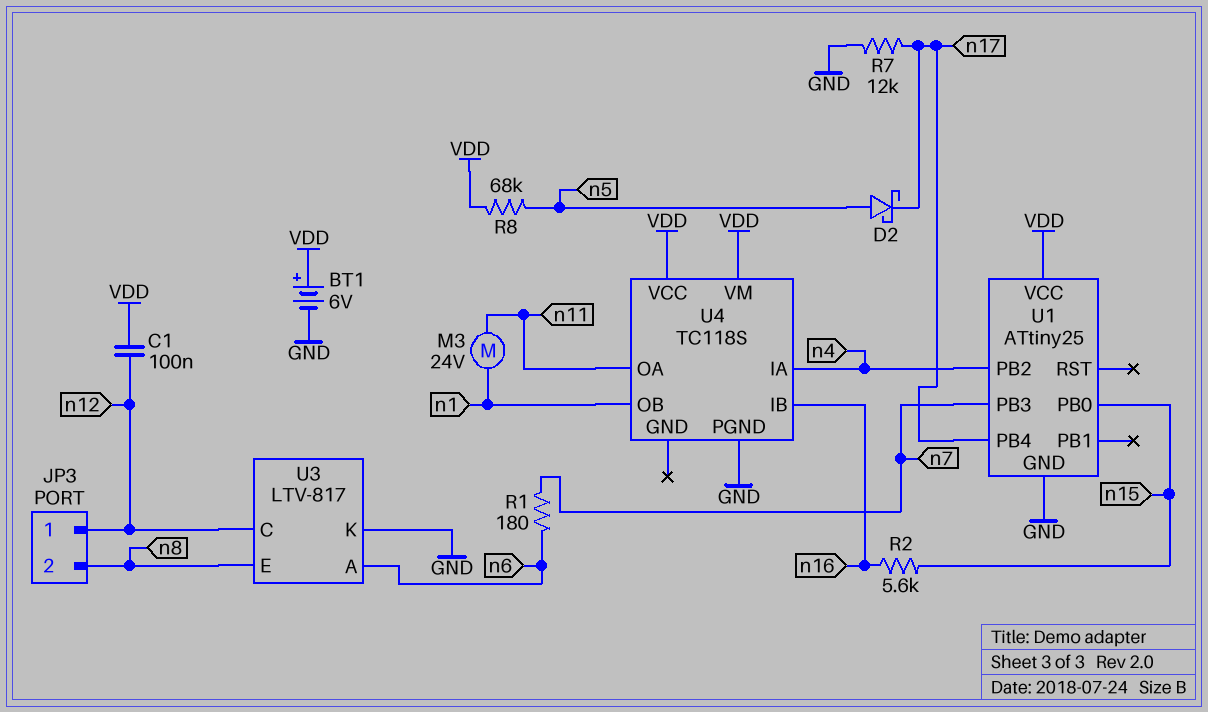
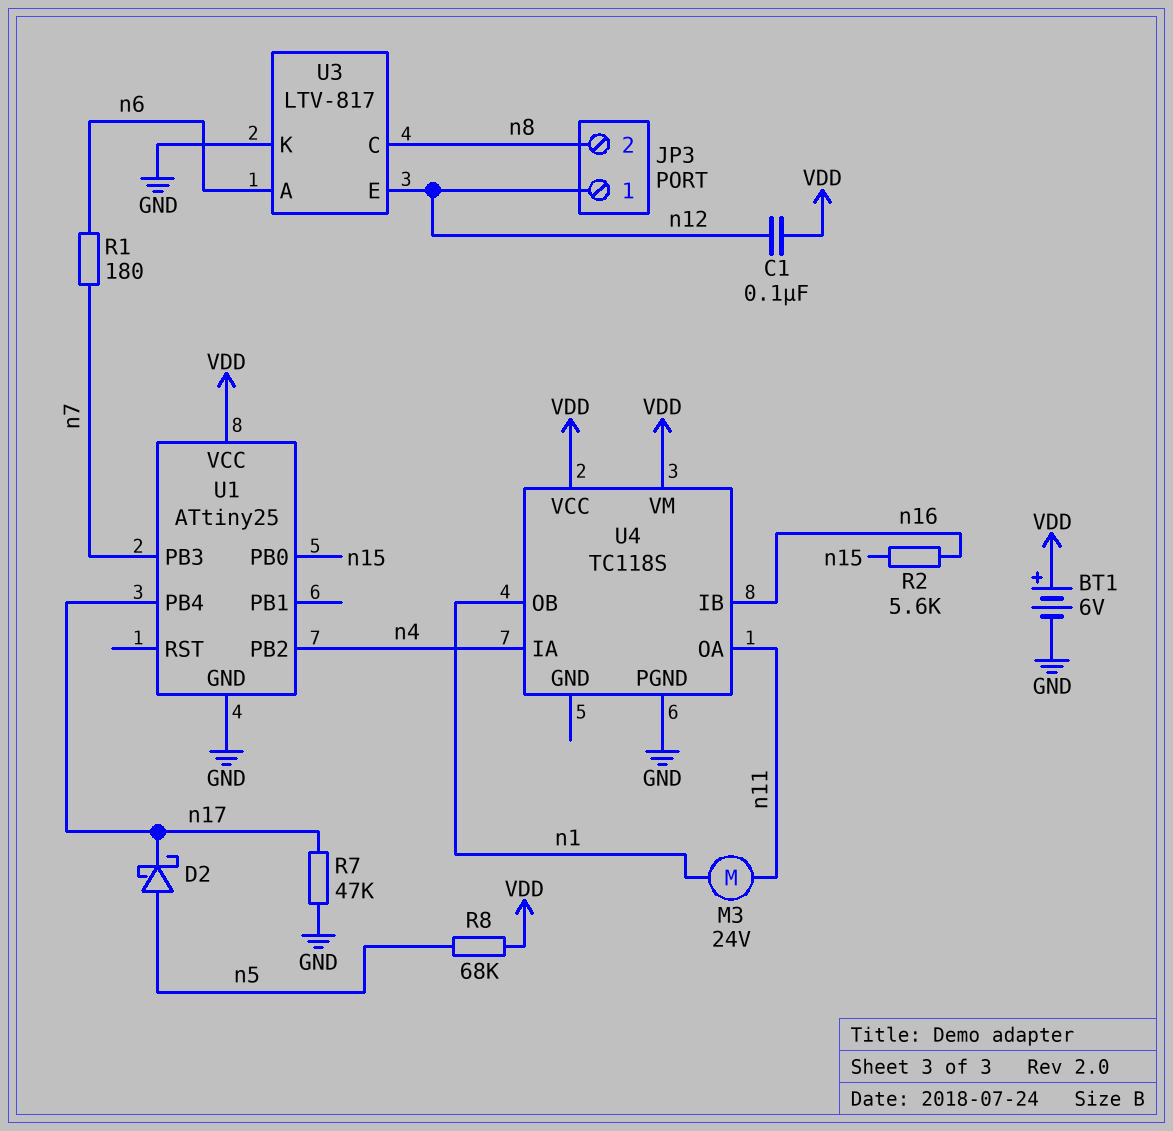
R7: 12k (GND, n17) -> 47k (GND, n17)
U3 pin C: n12 -> n8
U3 pin E: n8 -> n12

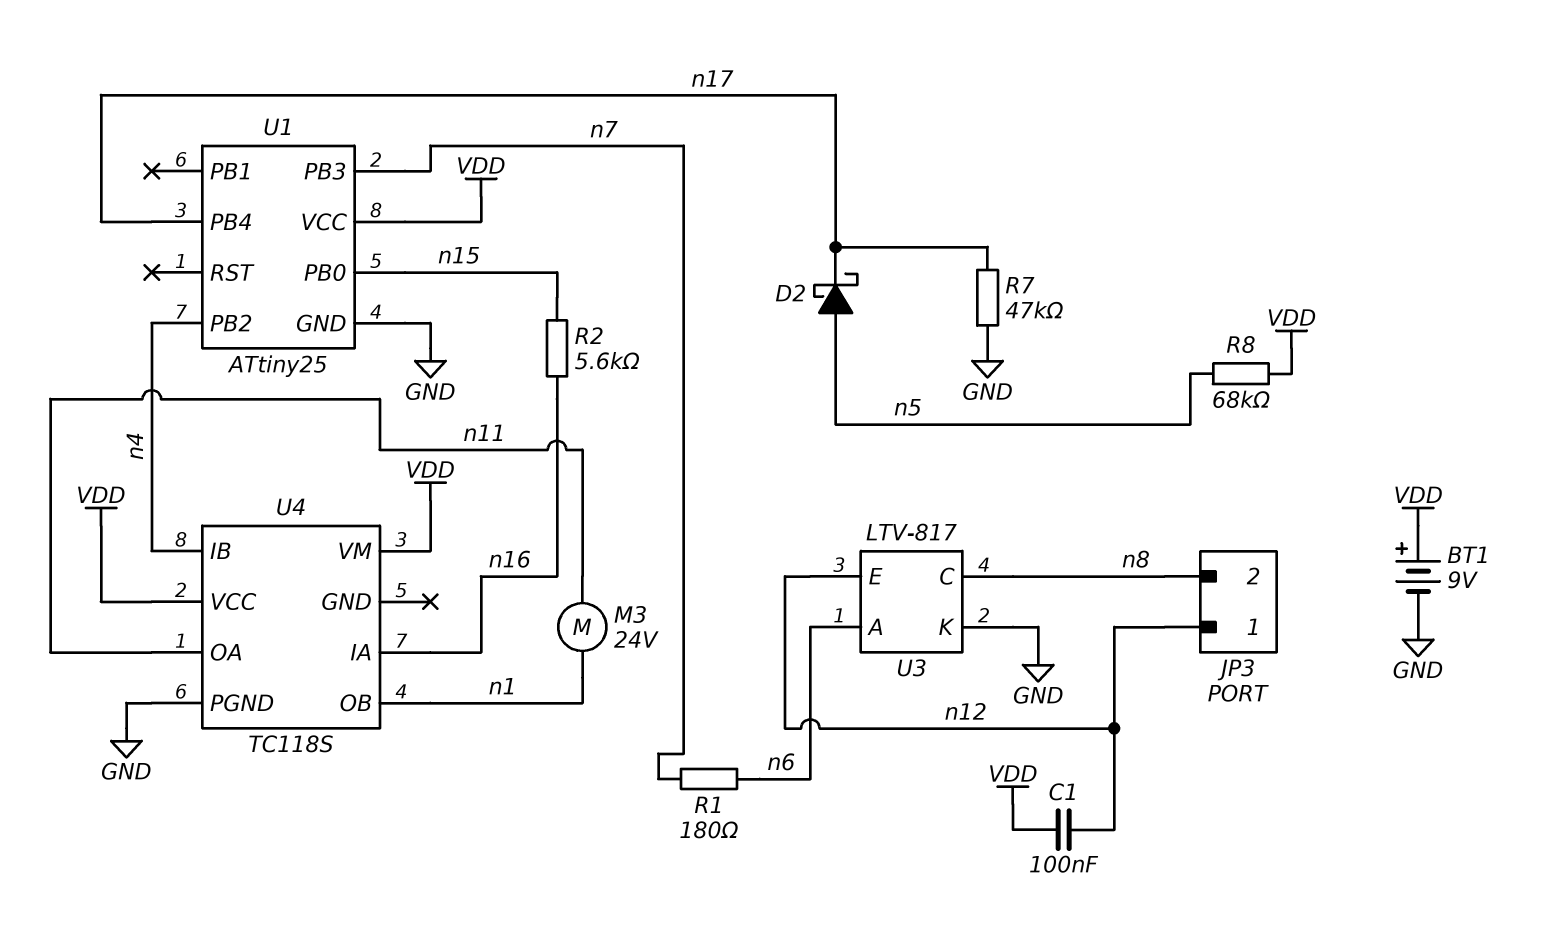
BT1: 6V (plus VDD, minus GND) -> 9V (plus VDD, minus GND)
U4 pin IA: n4 -> n16
U4 pin IB: n16 -> n4

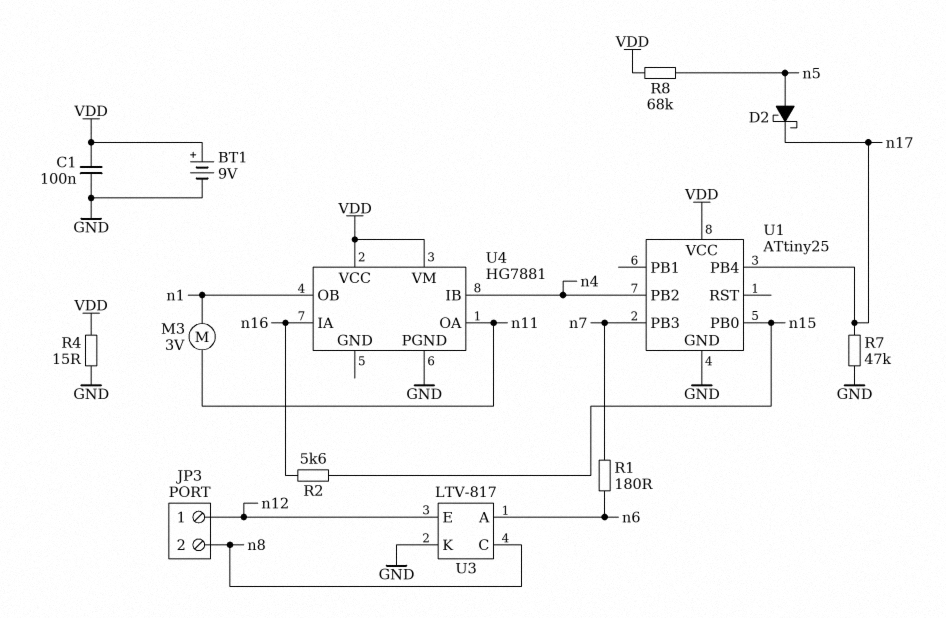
C1: 100nF (VDD, n12) -> 100nF (GND, VDD)
M3: motor 24V (n1, n11) -> motor 3V (n1, n11)
R4: none -> 15 (GND, VDD)
U4: TC118S -> HG7881

